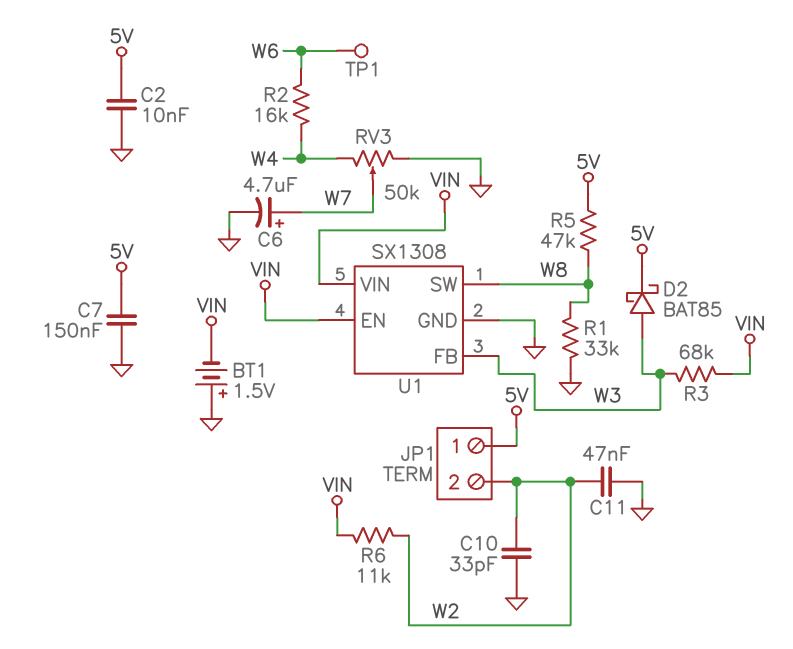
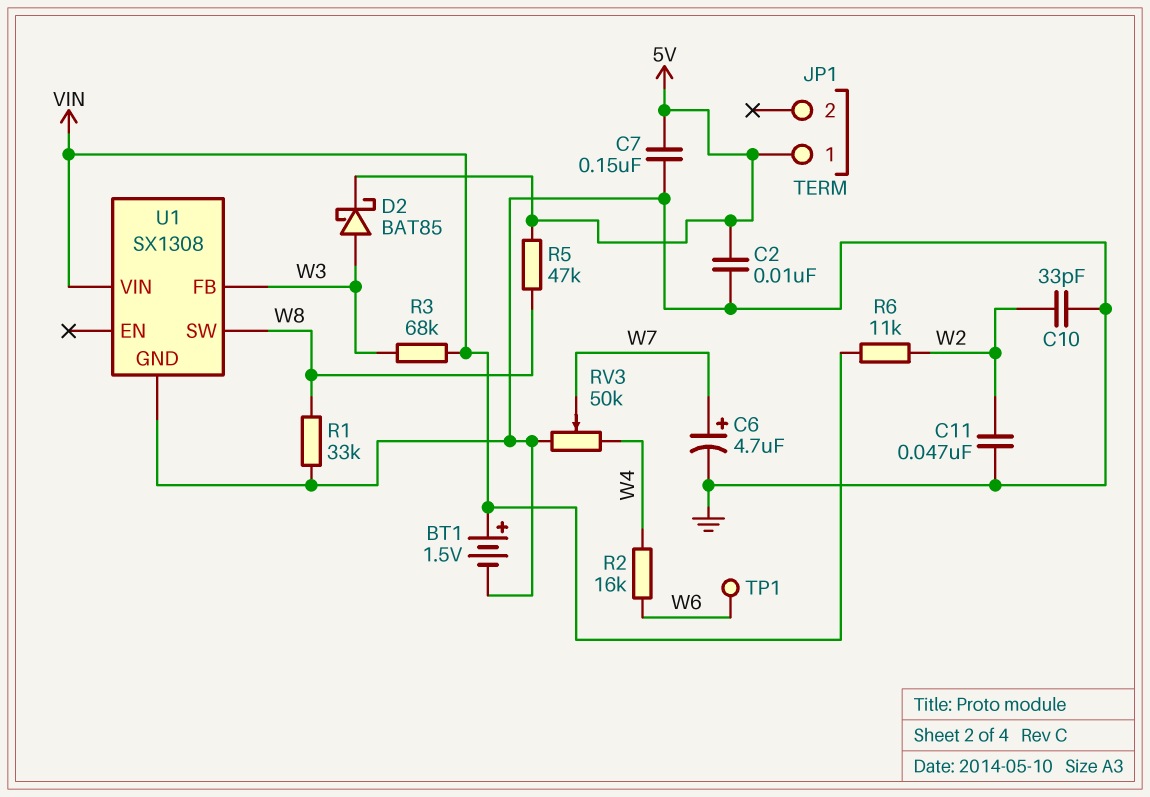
BT1: 1.5V (plus GND, minus VIN) -> 1.5V (plus VIN, minus GND)
JP1 pin 2: W2 -> none
U1 pin EN: VIN -> none

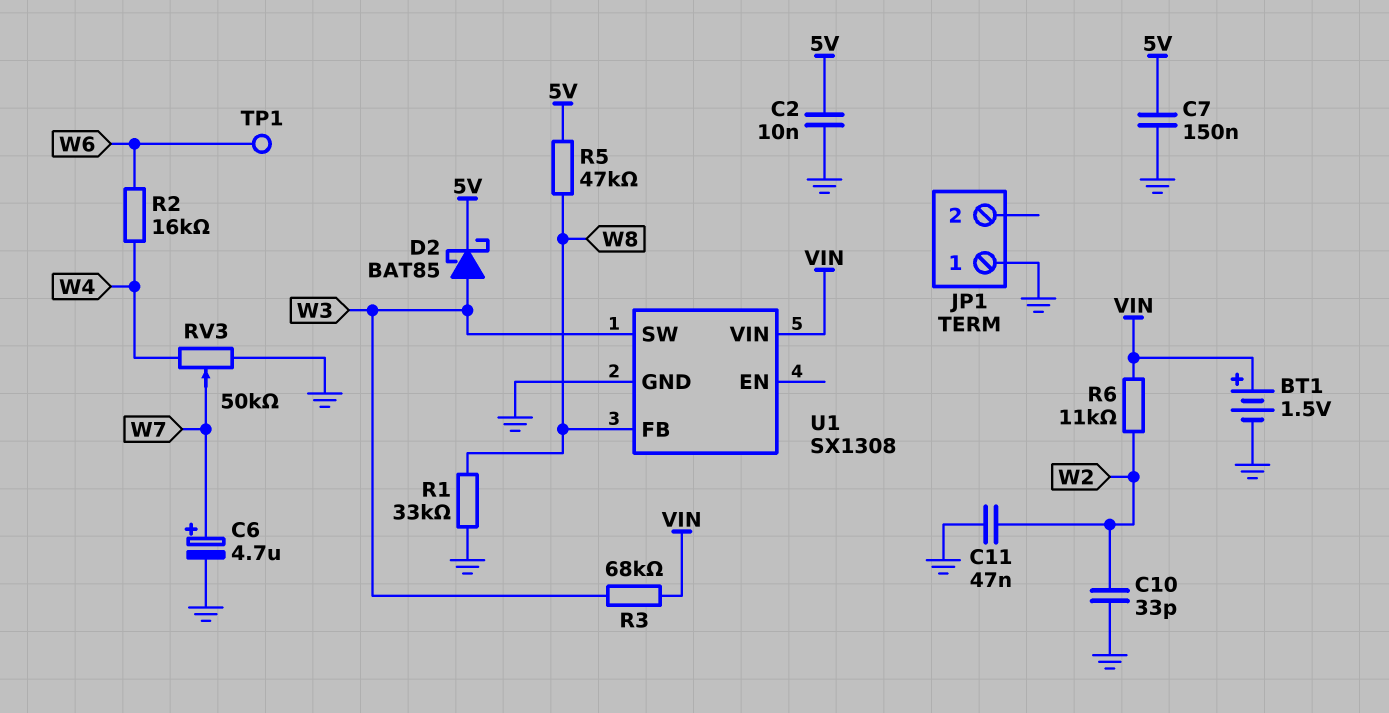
JP1 pin 1: 5V -> GND
U1 pin FB: W3 -> W8
U1 pin SW: W8 -> W3

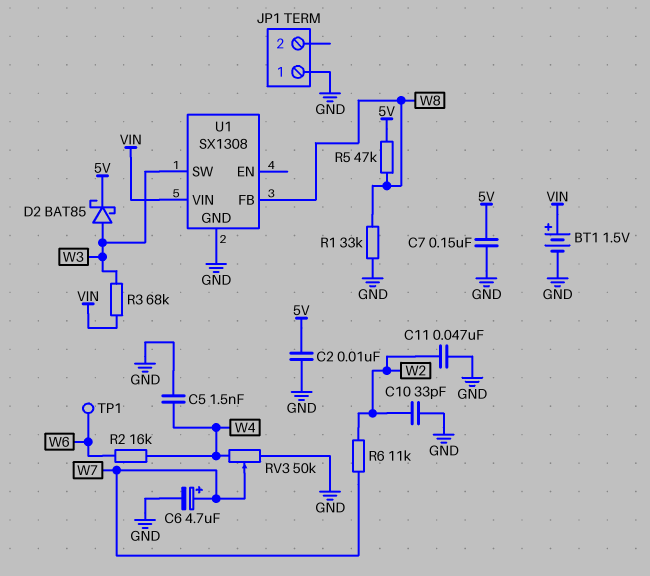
C5: none -> 1.5nF (GND, W4)
R6: 11k (VIN, W2) -> 11k (W2, W7)

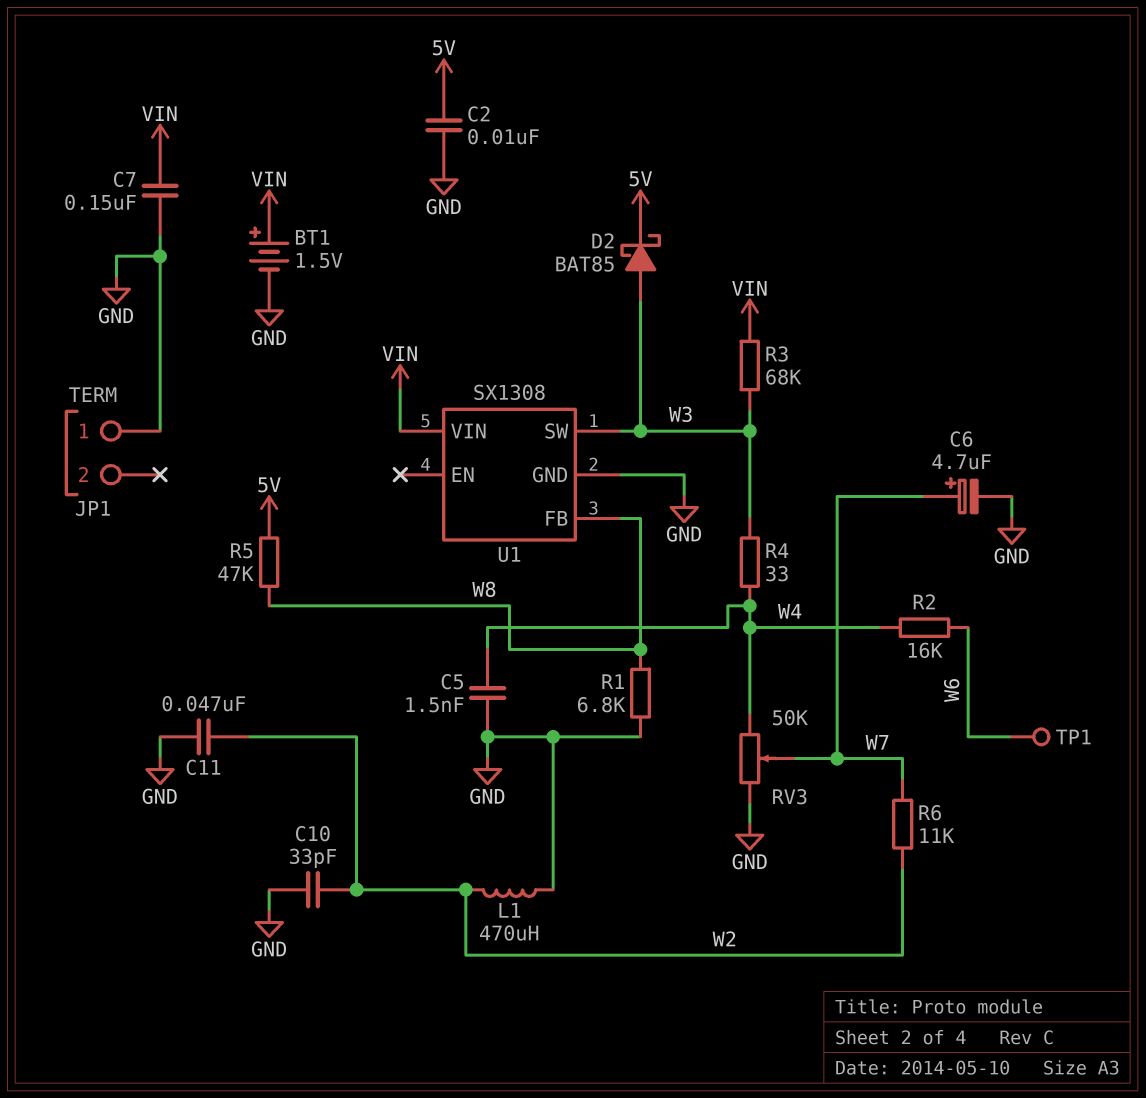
C7: 150nF (5V, GND) -> 150nF (GND, VIN)
L1: none -> 470uH (GND, W2)
R1: 33k (GND, W8) -> 6.8k (GND, W8)
R4: none -> 33 (W3, W4)

